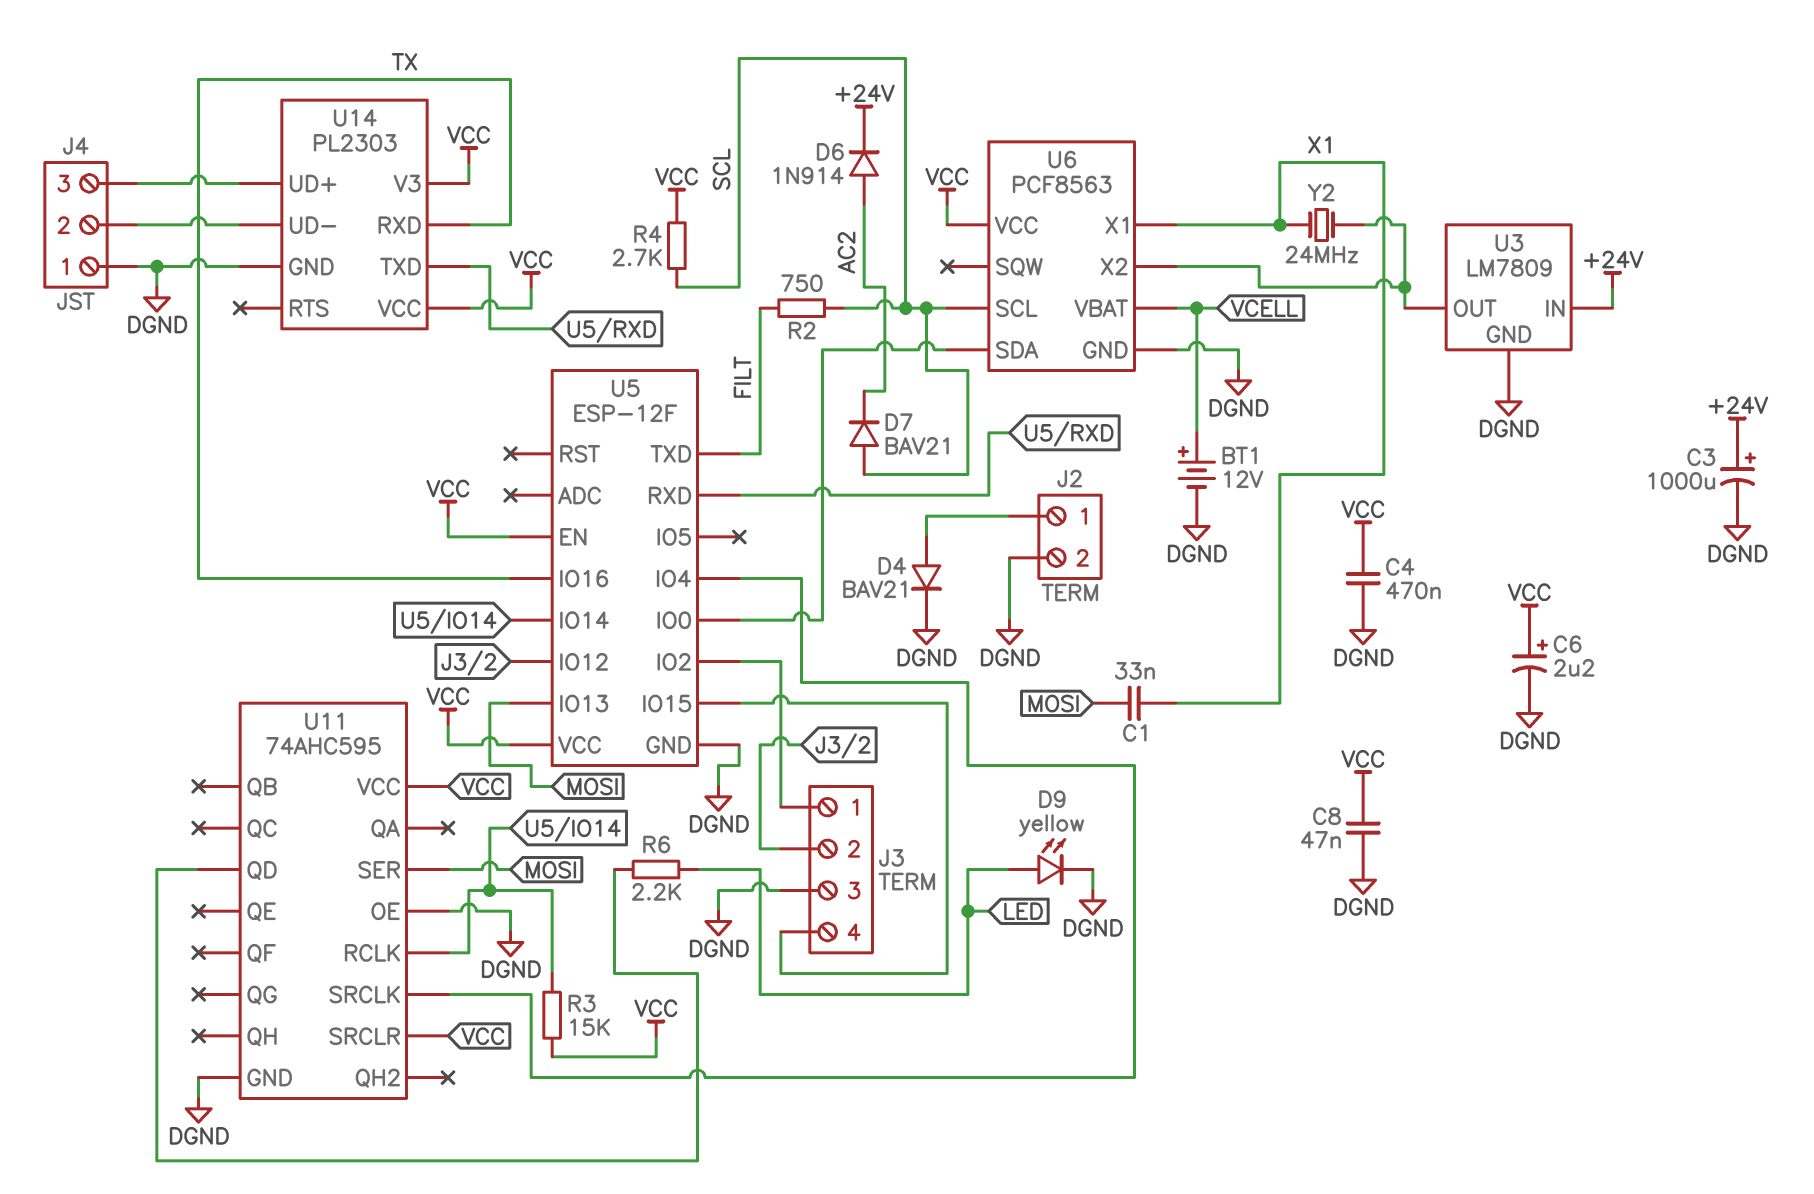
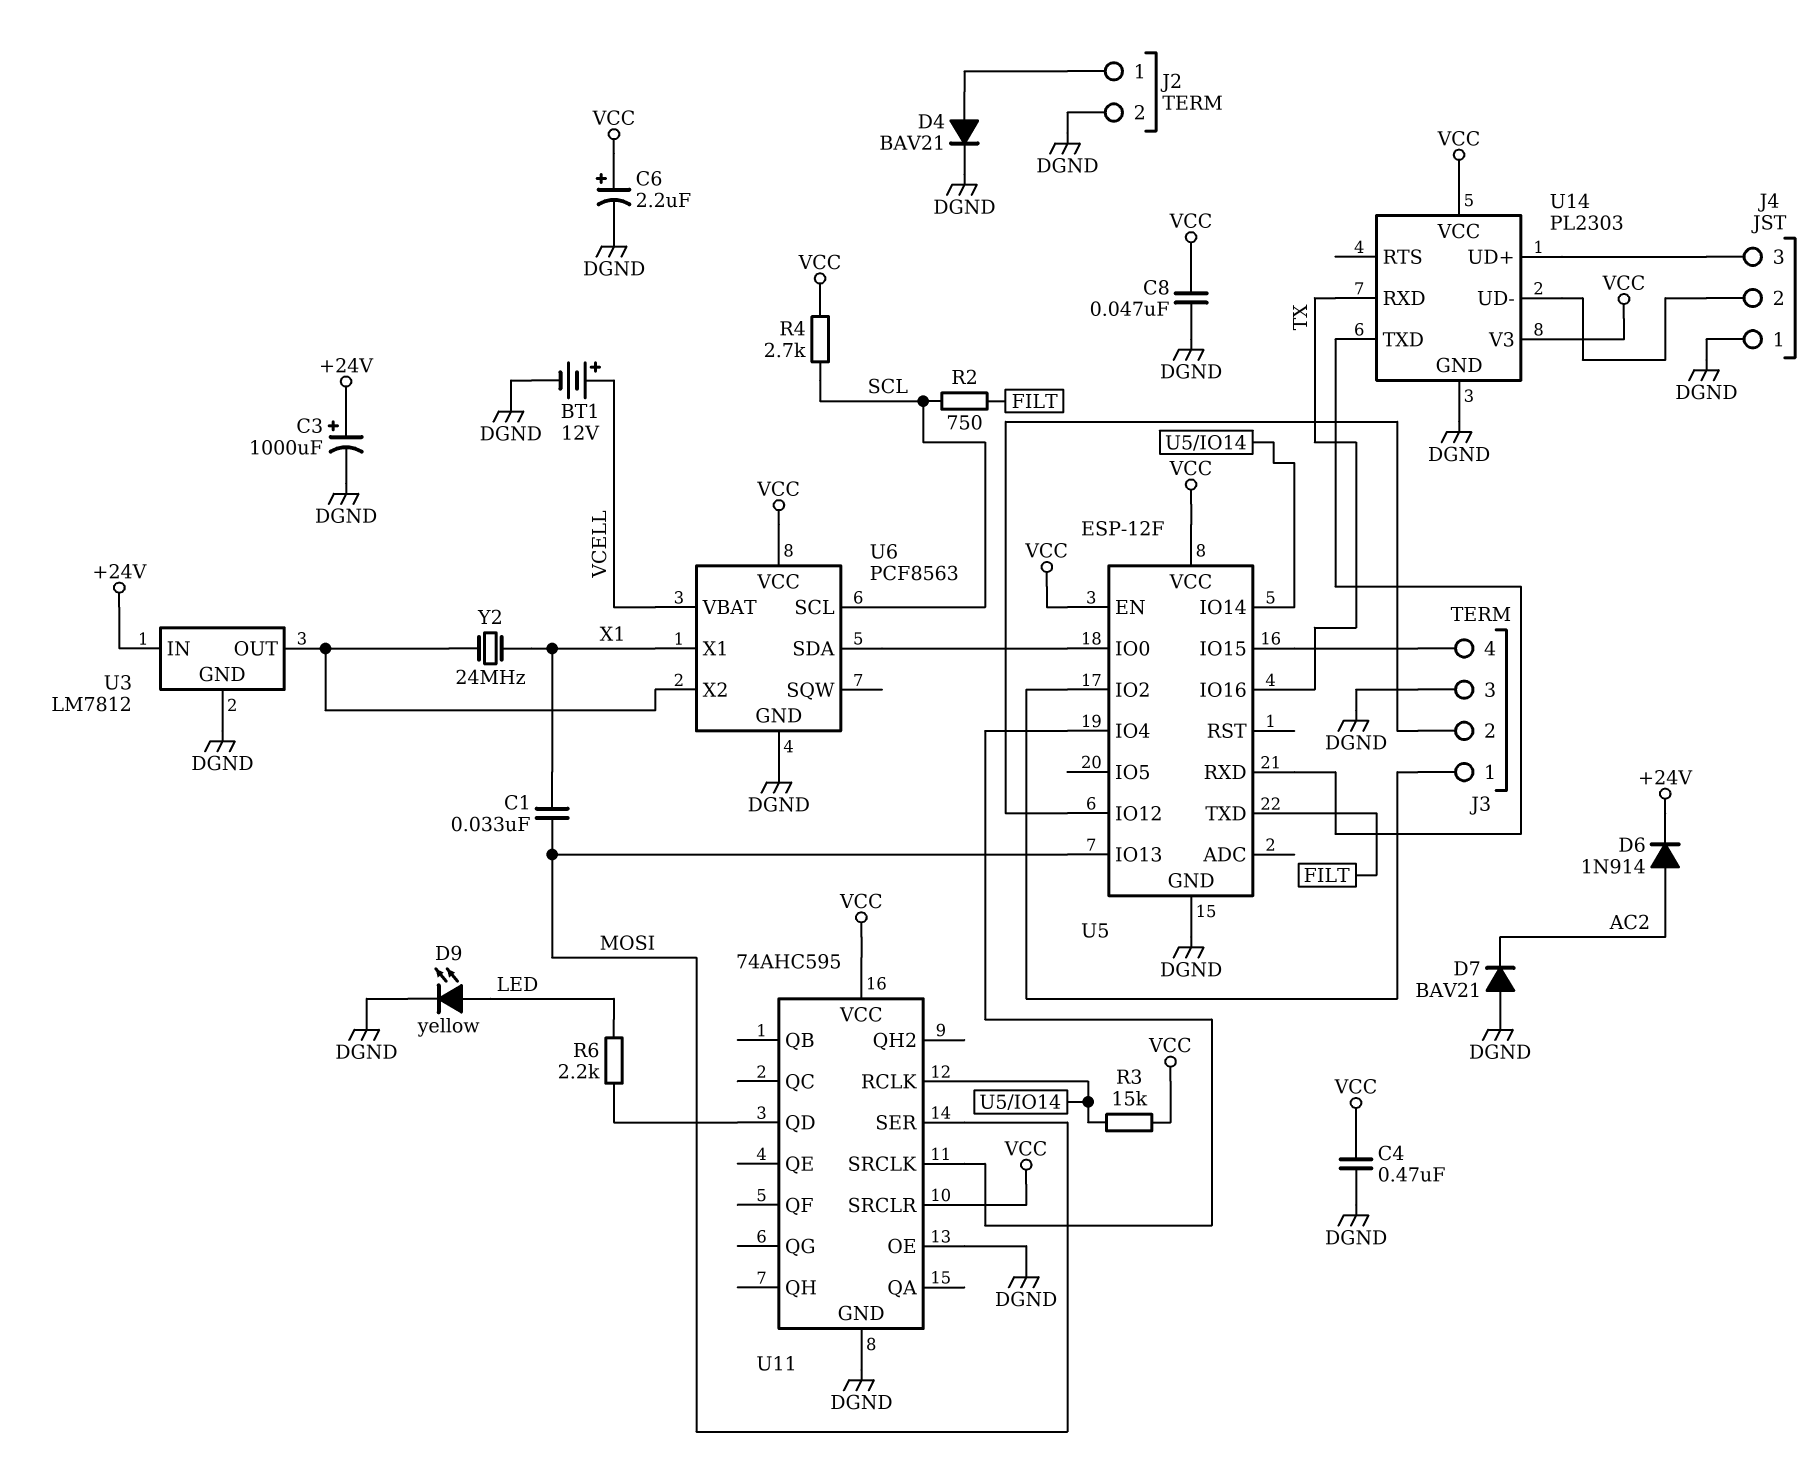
D7: diode BAV21 (A SCL, K AC2) -> diode BAV21 (A DGND, K AC2)
U3: LM7809 -> LM7812

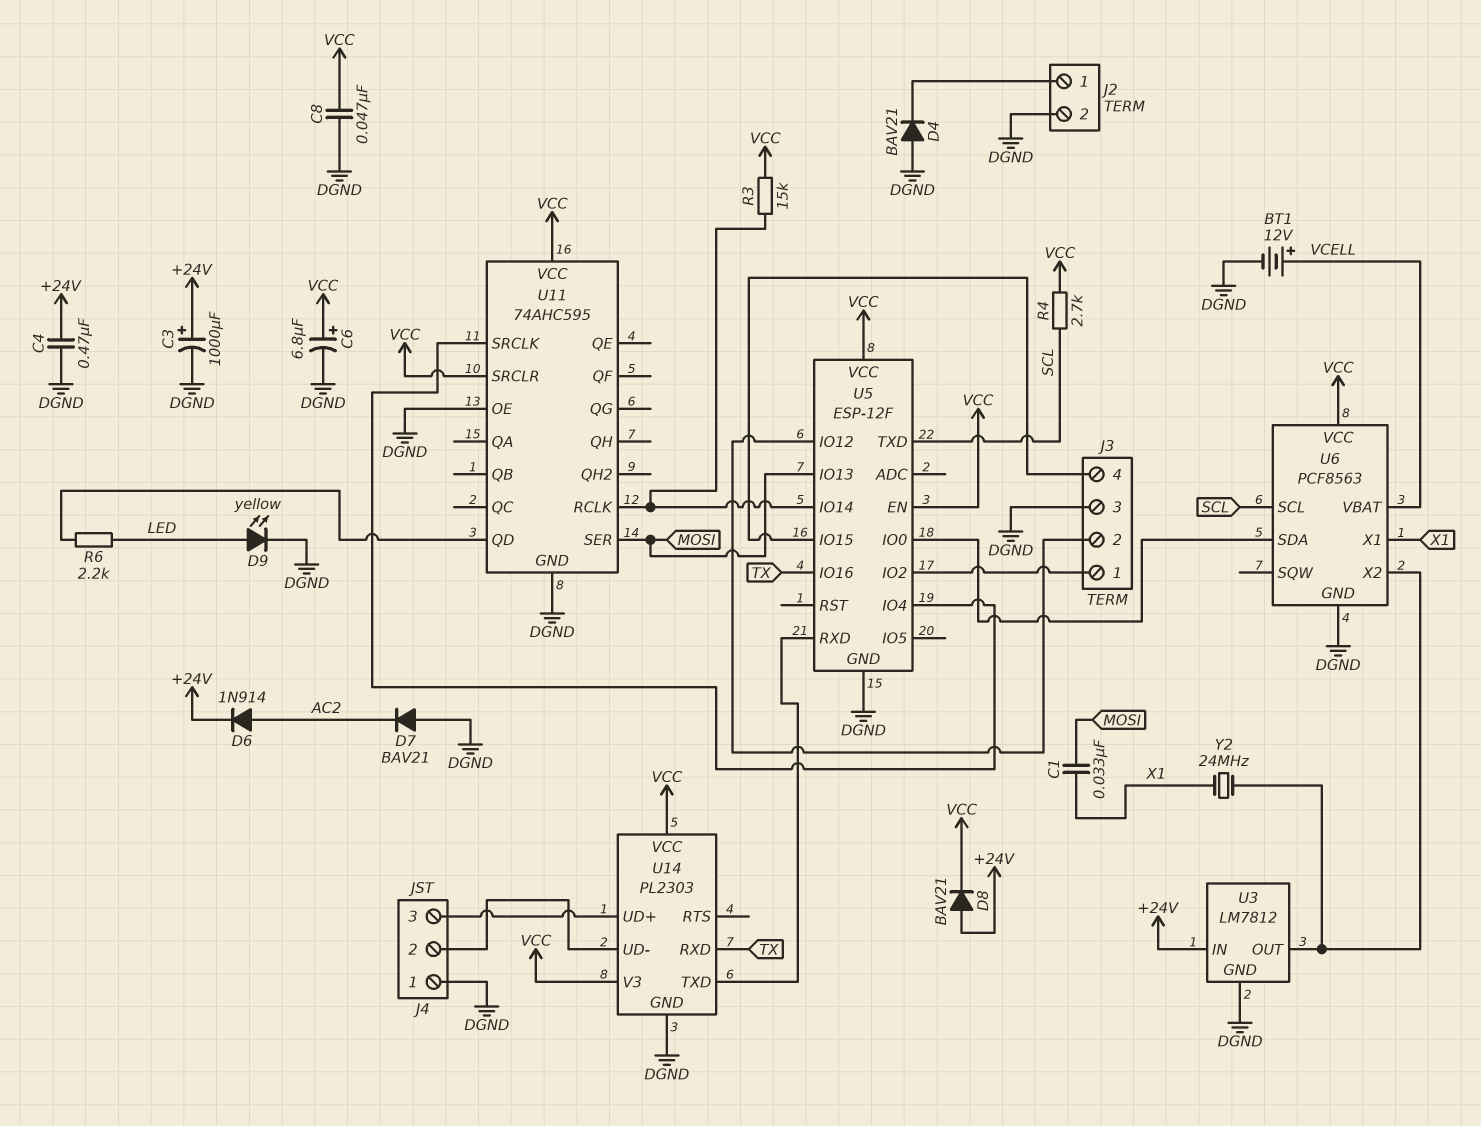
C4: 470nF (DGND, VCC) -> 470nF (+24V, DGND)
C6: 2.2uF (plus VCC, minus DGND) -> 6.8uF (plus VCC, minus DGND)
D4: diode BAV21 (A J2/1, K DGND) -> diode BAV21 (A DGND, K J2/1)
D8: none -> diode BAV21 (A +24V, K VCC)
R2: 750 (FILT, SCL) -> none
U5 pin TXD: FILT -> SCL

